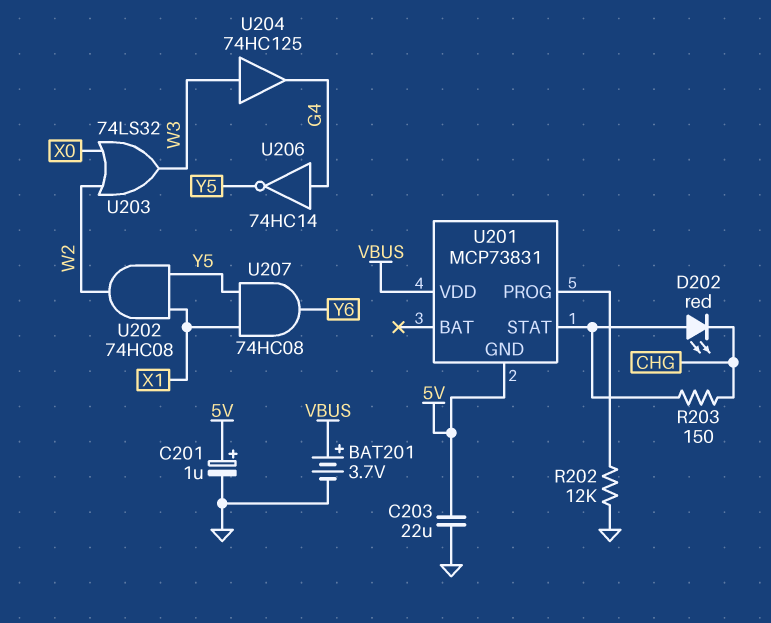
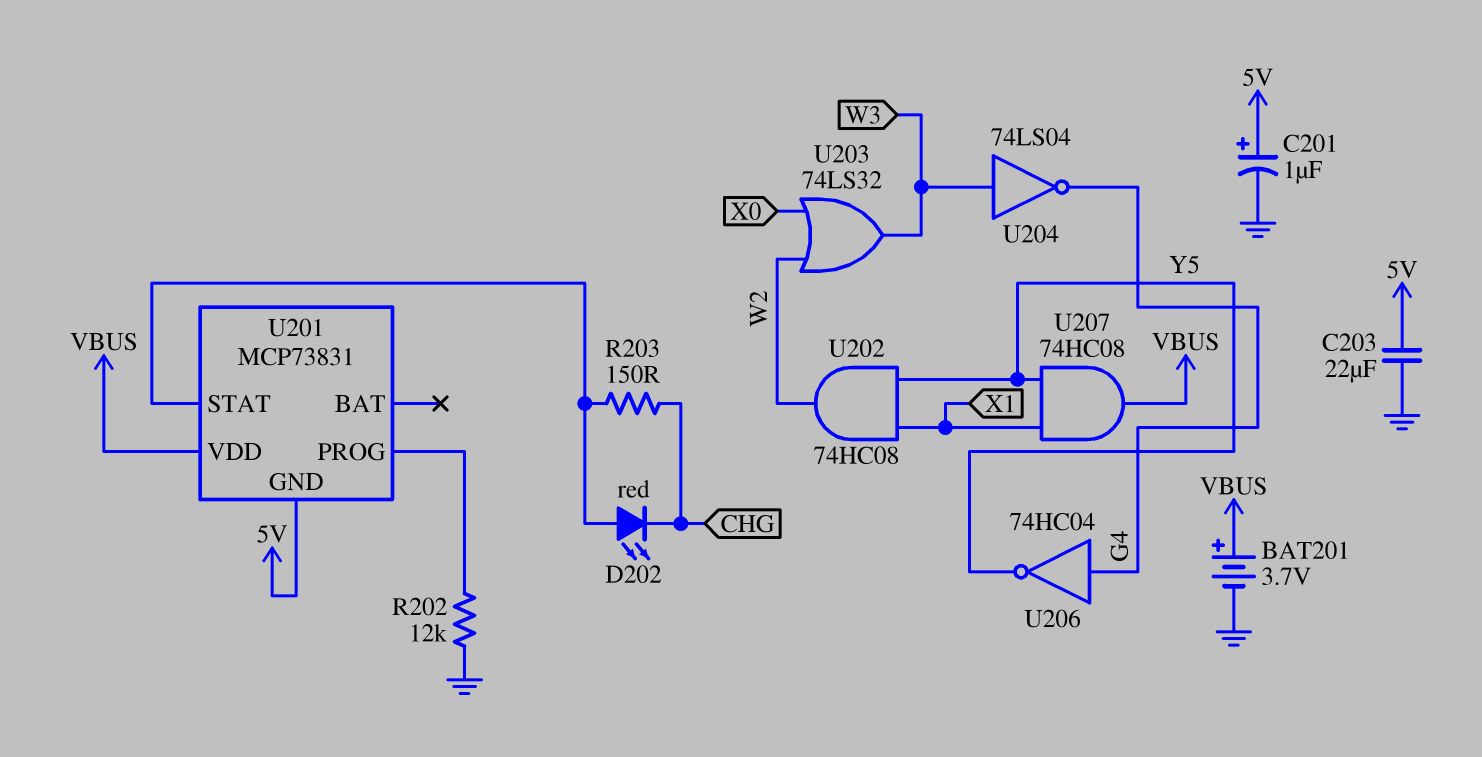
U204: buffer 74HC125 (in W3, out G4) -> NOT 74LS04 (in W3, out G4)
U206: NOT 74HC14 (in G4, out Y5) -> NOT 74HC04 (in G4, out Y5)
U207: AND 74HC08 (in X1, in Y5, out Y6) -> AND 74HC08 (in X1, in Y5, out VBUS)

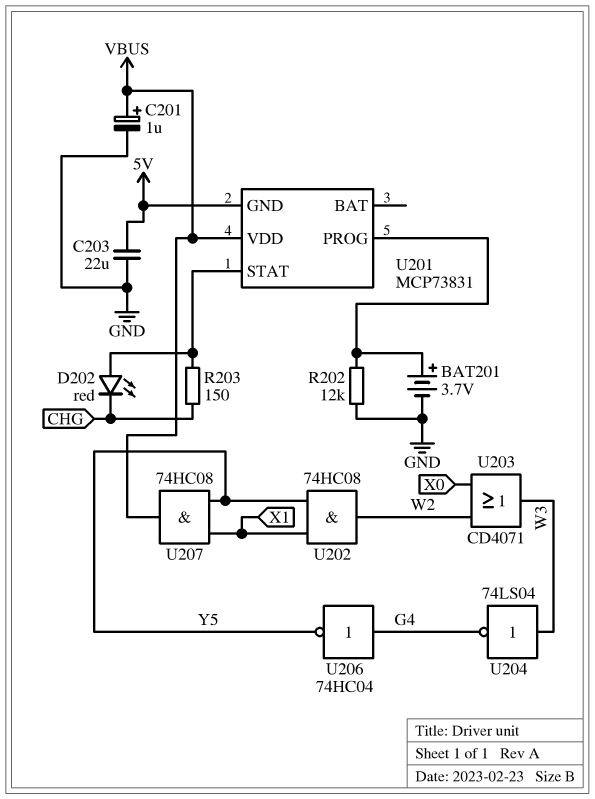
BAT201: 3.7V (plus VBUS, minus GND) -> 3.7V (plus U201/PROG, minus GND)
C201: 1uF (plus 5V, minus GND) -> 1uF (plus VBUS, minus GND)
U203: OR 74LS32 (in W2, in X0, out W3) -> OR CD4071 (in W2, in X0, out W3)

